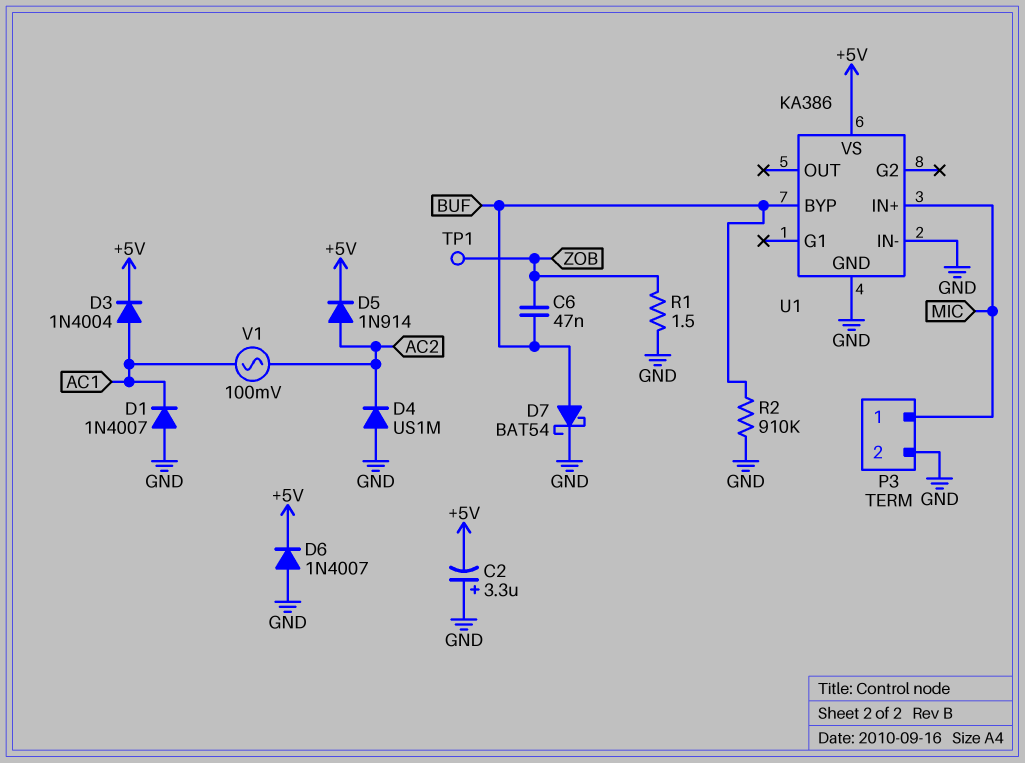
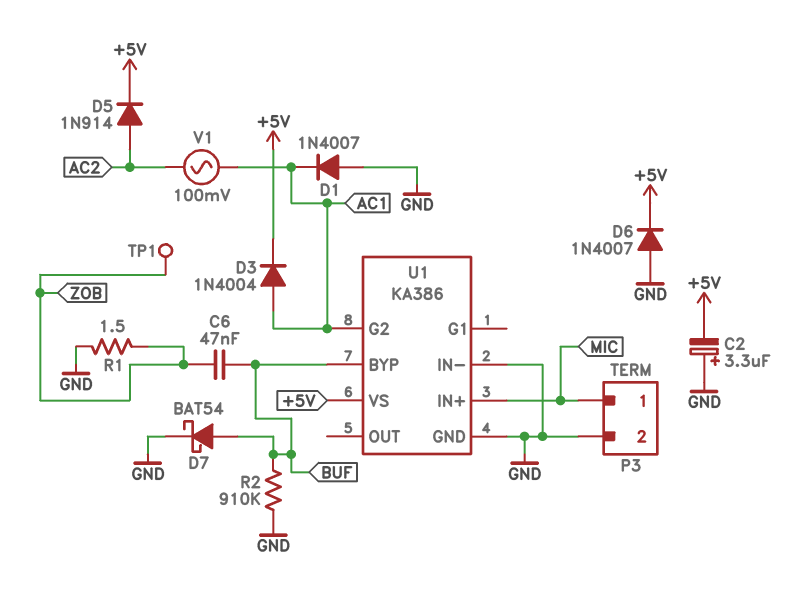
D4: diode US1M (A GND, K AC2) -> none
U1 pin G2: none -> AC1

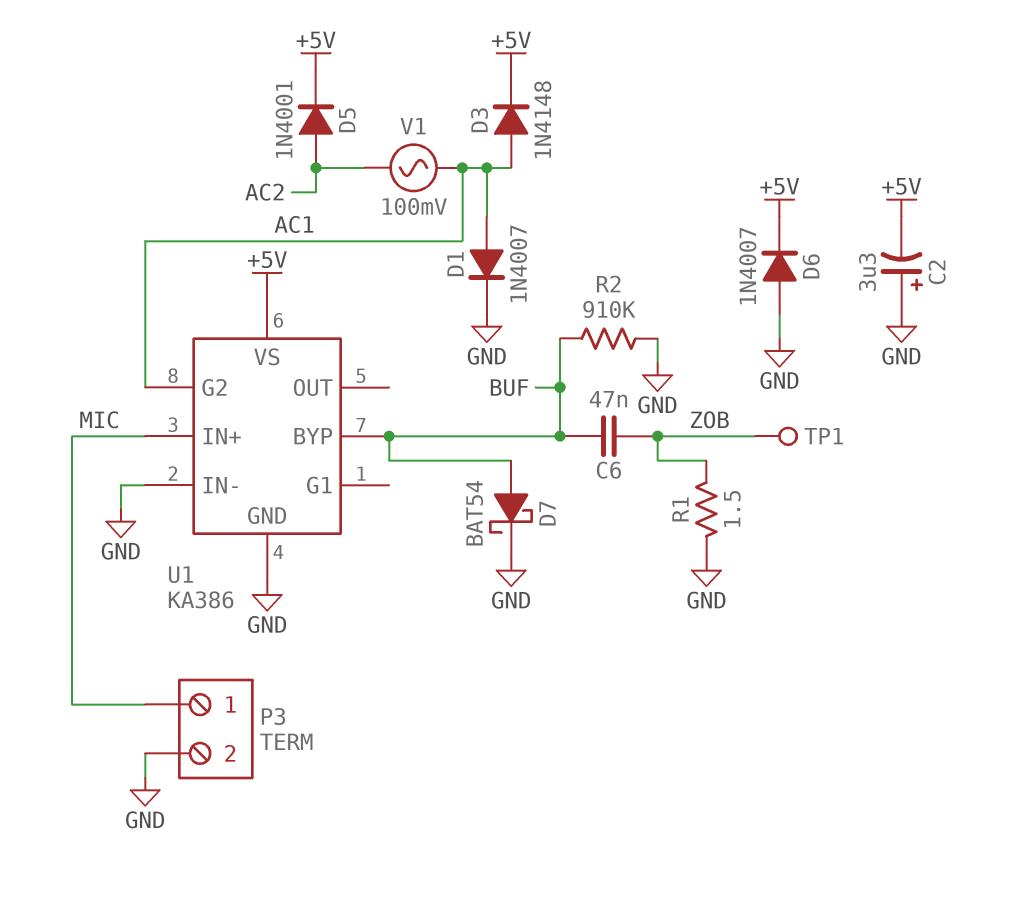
D1: diode 1N4007 (A GND, K AC1) -> diode 1N4007 (A AC1, K GND)
D3: diode 1N4004 (A AC1, K +5V) -> diode 1N4148 (A AC1, K +5V)
D5: diode 1N914 (A AC2, K +5V) -> diode 1N4001 (A AC2, K +5V)

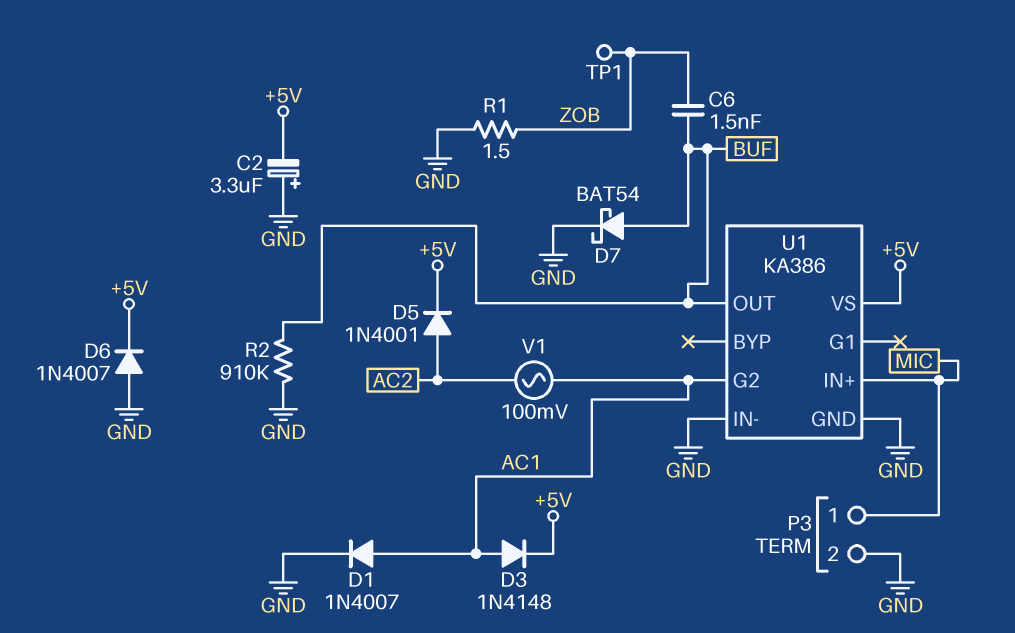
C6: 47nF (BUF, ZOB) -> 1.5nF (BUF, ZOB)
U1 pin BYP: BUF -> none
U1 pin OUT: none -> BUF

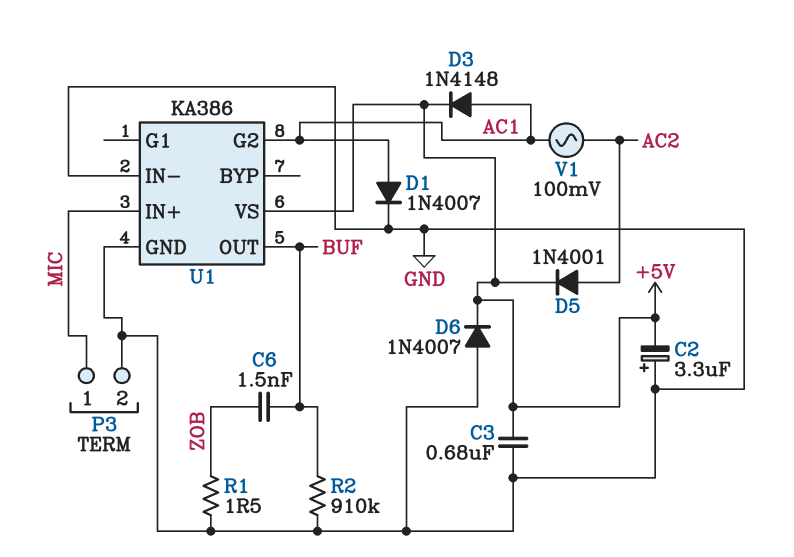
C3: none -> 680nF (+5V, GND)
D7: schottky BAT54 (A BUF, K GND) -> none
TP1: test point (ZOB) -> none

